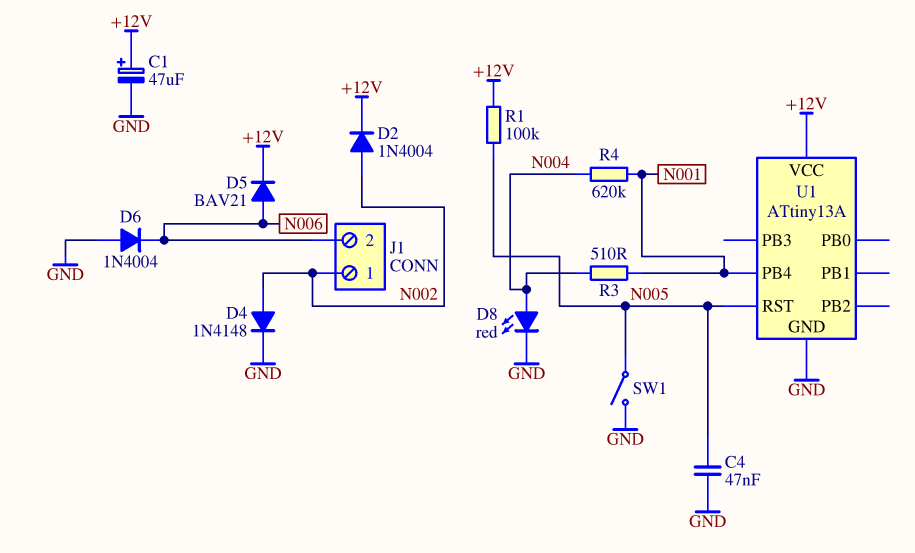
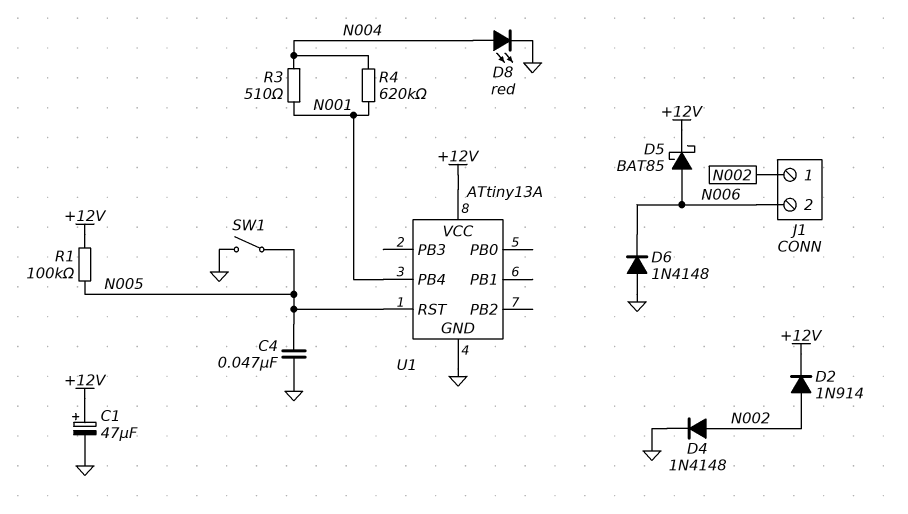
D2: diode 1N4004 (A N002, K +12V) -> diode 1N914 (A N002, K +12V)
D5: diode BAV21 (A N006, K +12V) -> schottky BAT85 (A N006, K +12V)
D6: diode 1N4004 (A GND, K N006) -> diode 1N4148 (A GND, K N006)

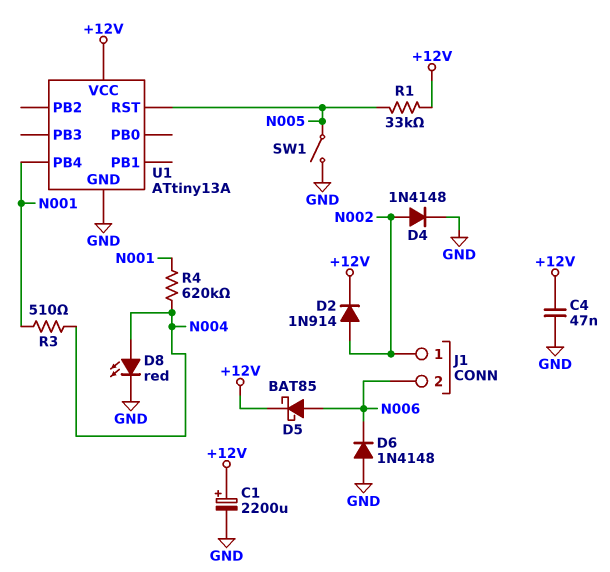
C1: 47uF (plus +12V, minus GND) -> 2200uF (plus +12V, minus GND)
C4: 47nF (GND, N005) -> 47nF (+12V, GND)
R1: 100k (+12V, N005) -> 33k (+12V, N005)

